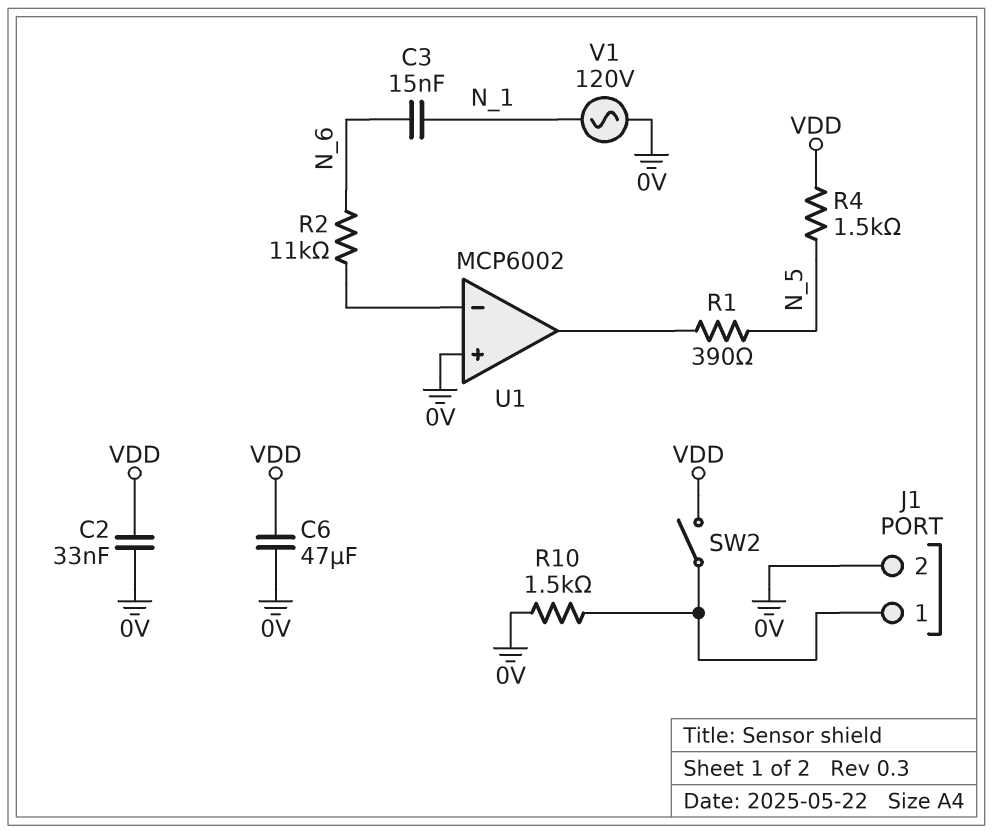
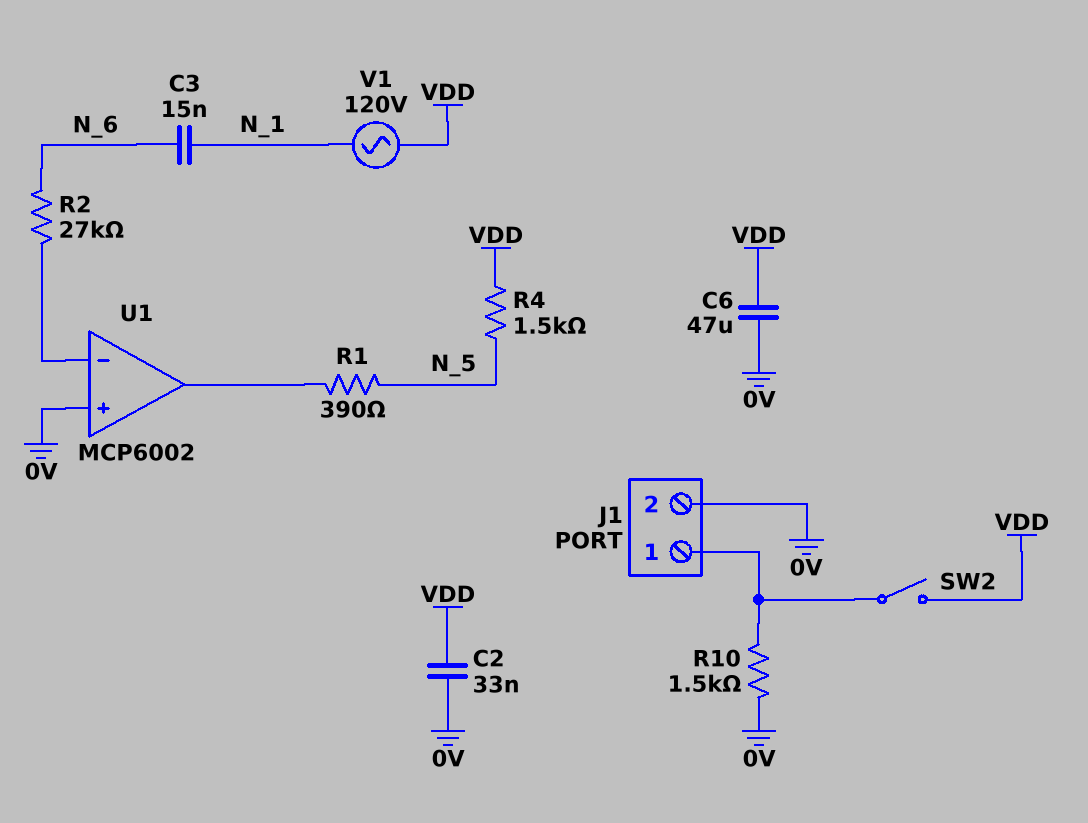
R2: 11k (N_6, U1/in-) -> 27k (N_6, U1/in-)
V1: AC 120V (0V, N_1) -> AC 120V (N_1, VDD)

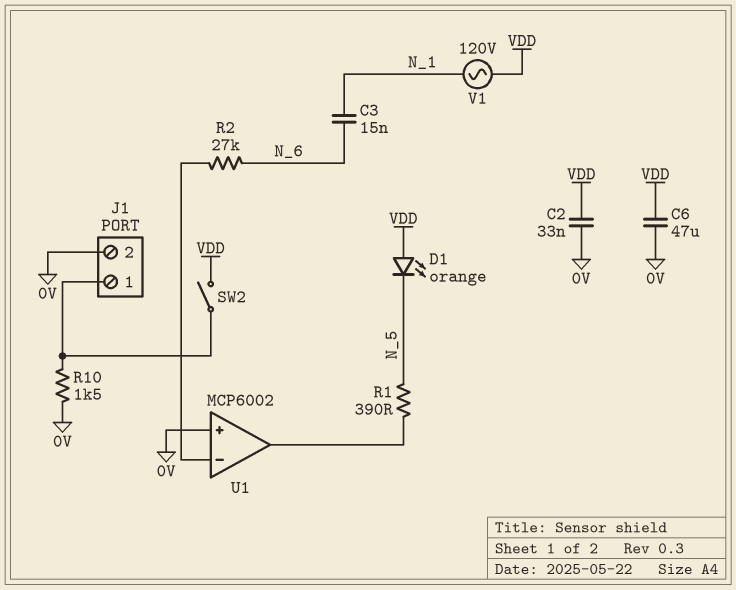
D1: none -> LED orange (A VDD, K N_5)
R4: 1.5k (N_5, VDD) -> none

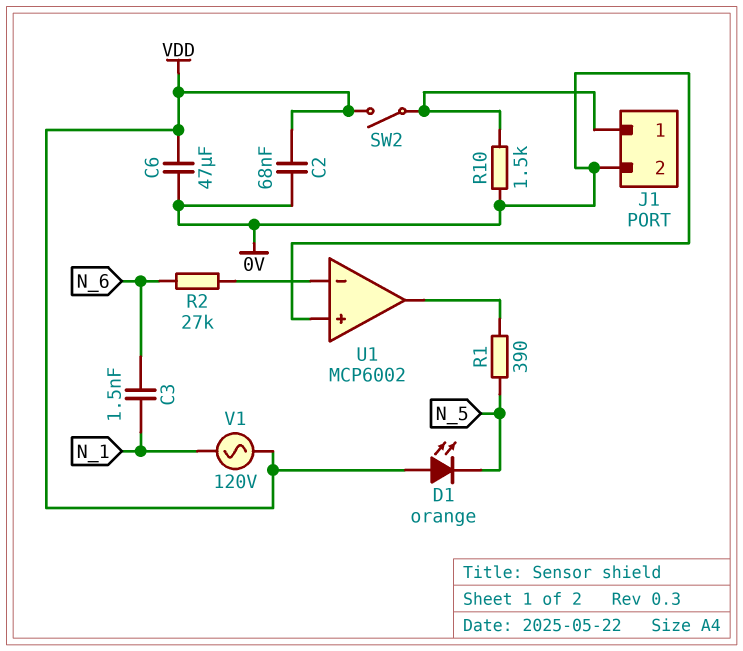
C2: 33nF (0V, VDD) -> 68nF (0V, VDD)
C3: 15nF (N_1, N_6) -> 1.5nF (N_1, N_6)

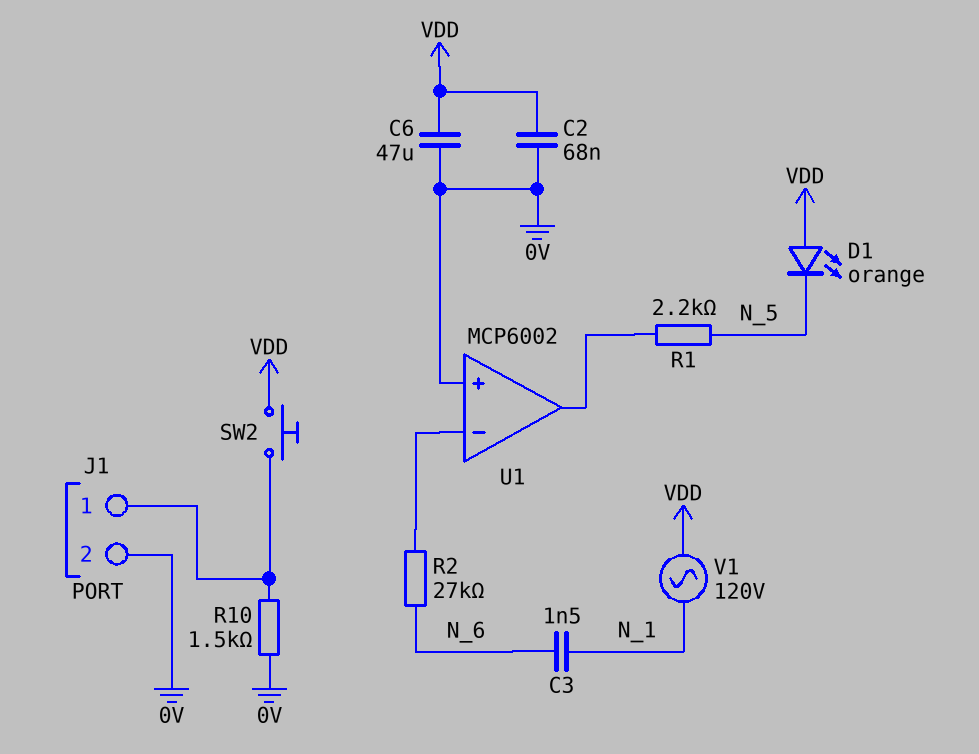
R1: 390 (N_5, U1/out) -> 2.2k (N_5, U1/out)
SW2: switch (J1/1, VDD) -> button (J1/1, VDD)

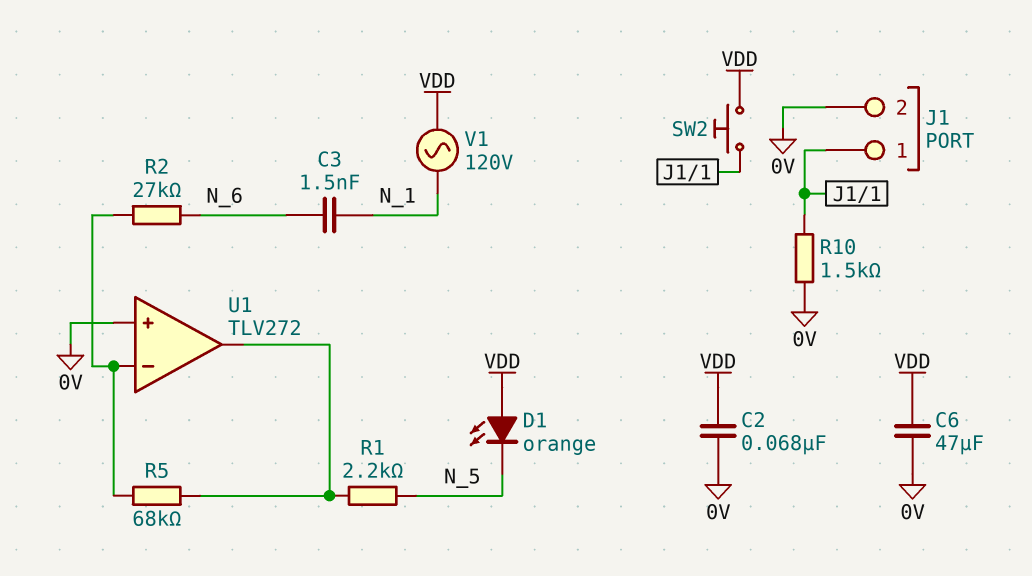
R5: none -> 68k (U1/in-, U1/out)
U1: MCP6002 -> TLV272

